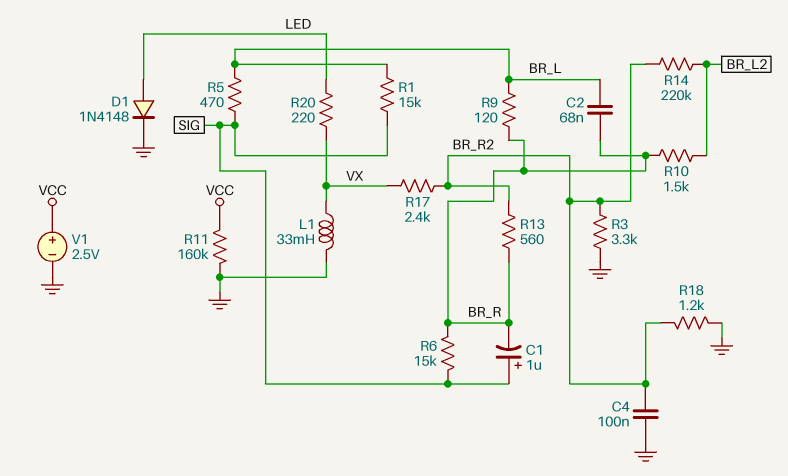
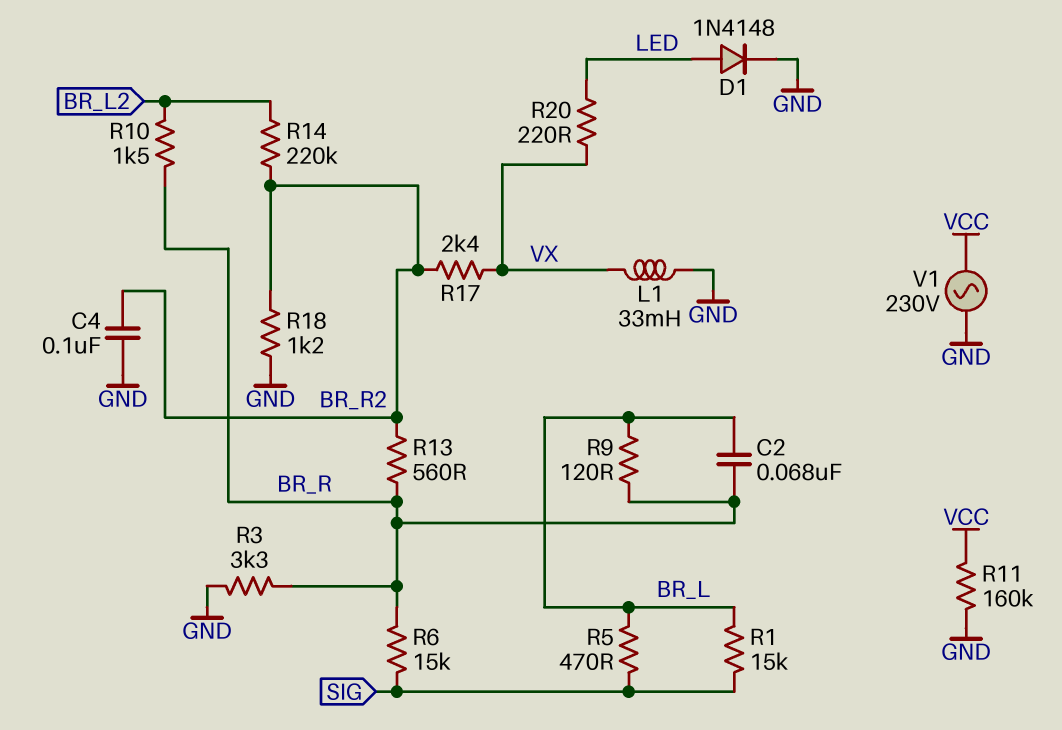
C1: 1uF (plus SIG, minus BR_R) -> none
R3: 3.3k (BR_R2, GND) -> 3.3k (BR_R, GND)
V1: 2.5V (plus VCC, minus GND) -> AC 230V (GND, VCC)

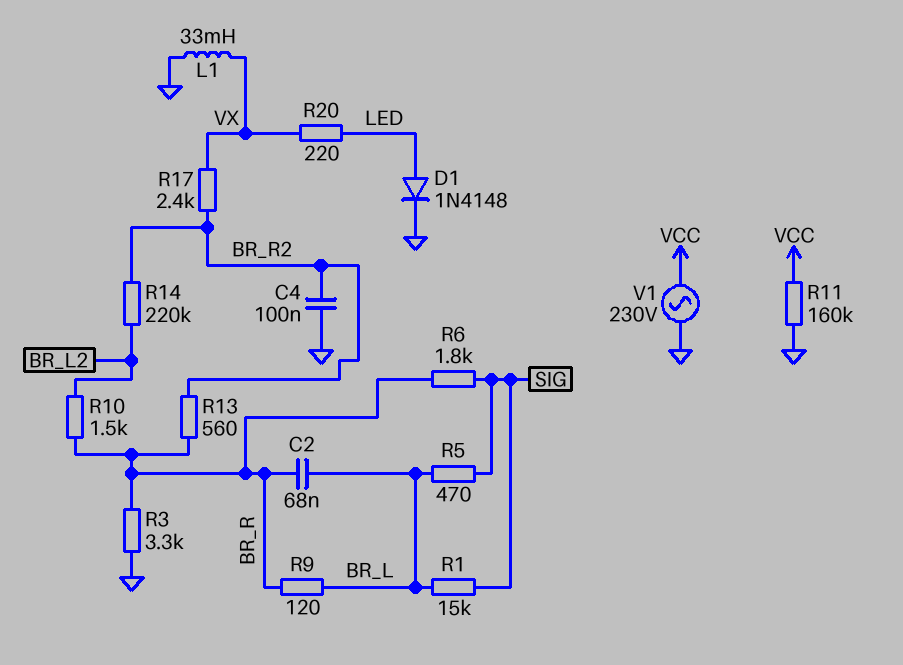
R6: 15k (BR_R, SIG) -> 1.8k (BR_R, SIG)
R18: 1.2k (BR_R2, GND) -> none

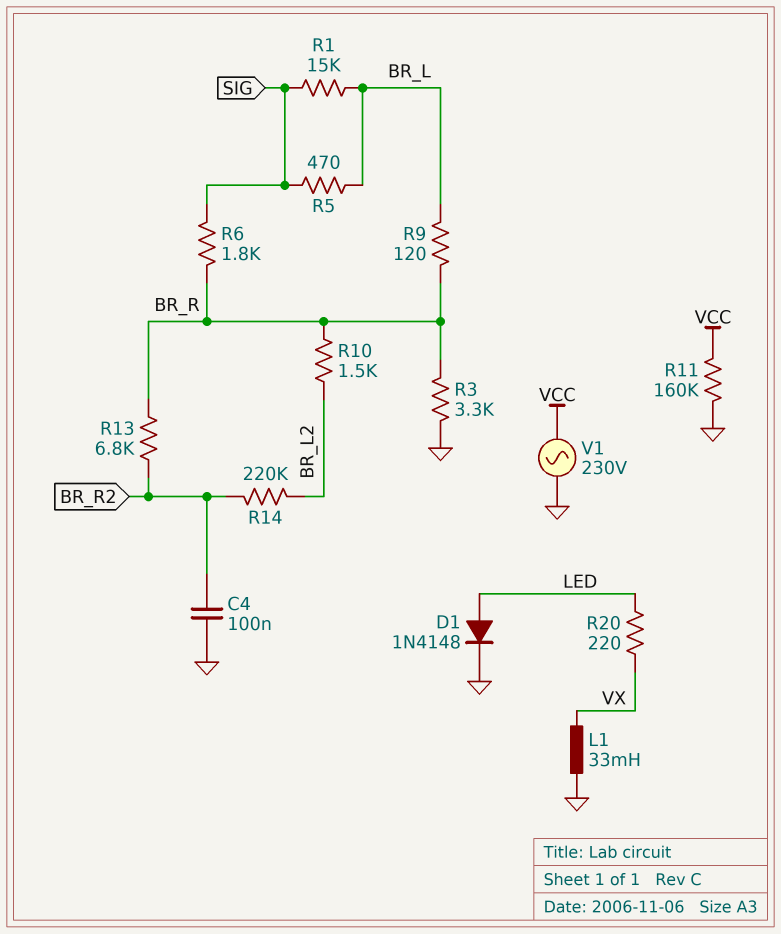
C2: 68nF (BR_L, BR_R) -> none
R13: 560 (BR_R, BR_R2) -> 6.8k (BR_R, BR_R2)
R17: 2.4k (BR_R2, VX) -> none

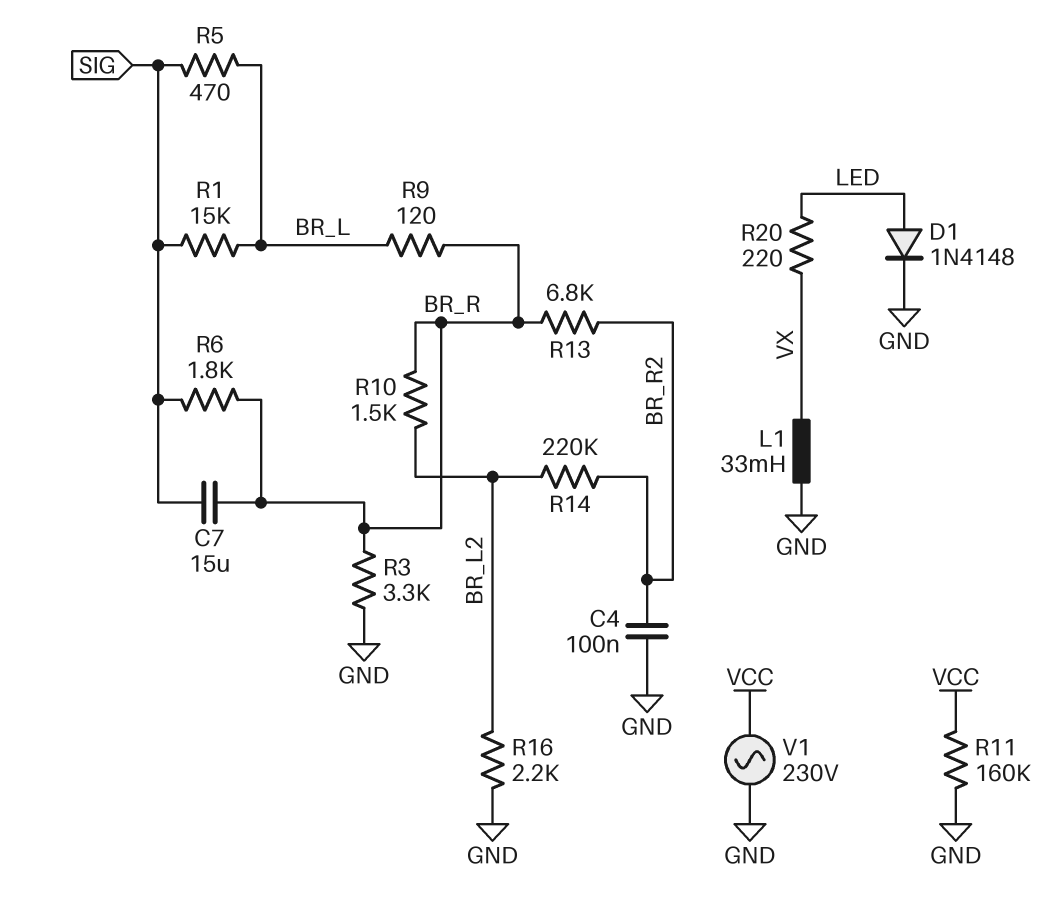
C7: none -> 15uF (BR_R, SIG)
R16: none -> 2.2k (BR_L2, GND)

